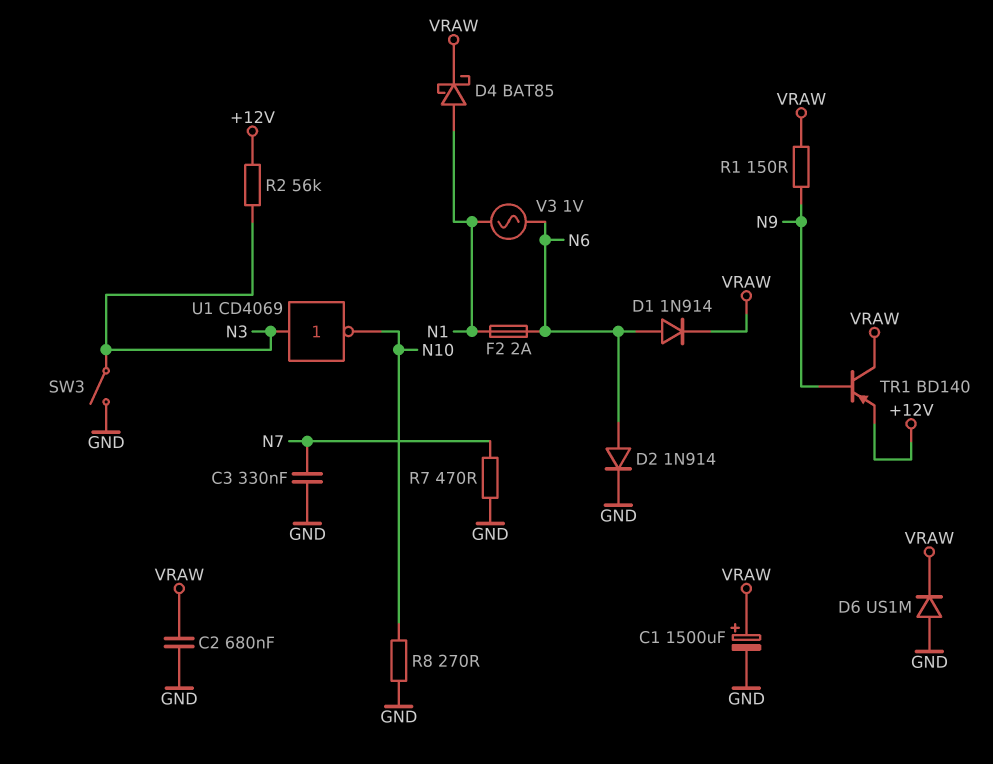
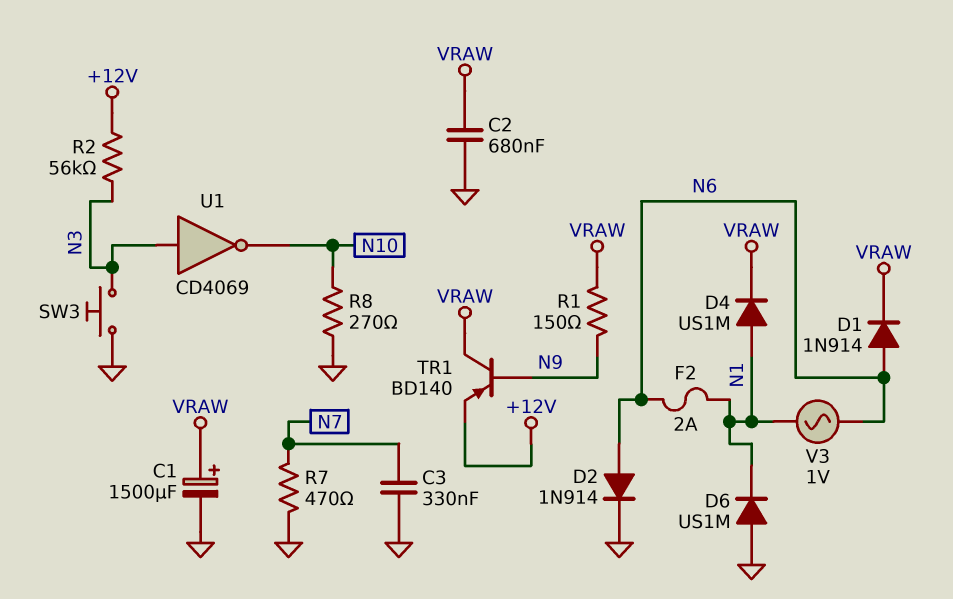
D4: schottky BAT85 (A N1, K VRAW) -> diode US1M (A N1, K VRAW)
D6: diode US1M (A GND, K VRAW) -> diode US1M (A GND, K N1)
SW3: switch (GND, N3) -> button (GND, N3)

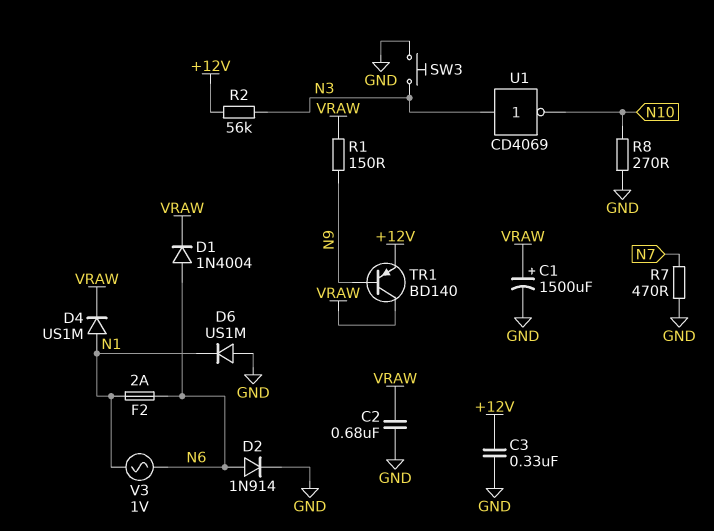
C3: 330nF (GND, N7) -> 330nF (+12V, GND)
D1: diode 1N914 (A N6, K VRAW) -> diode 1N4004 (A N6, K VRAW)

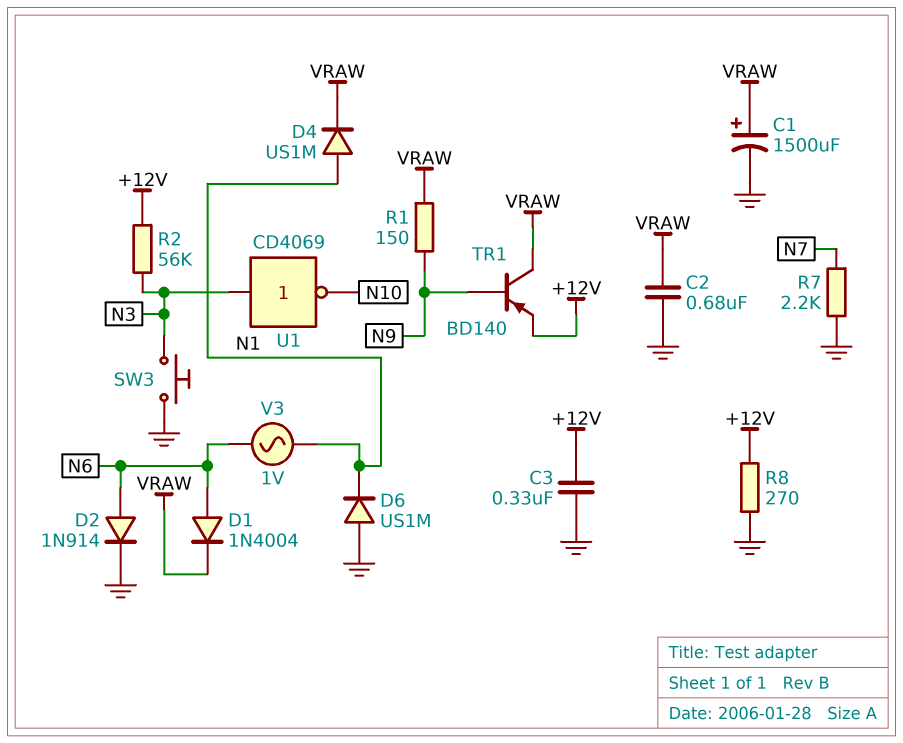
F2: 2A (N1, N6) -> none
R7: 470 (GND, N7) -> 2.2k (GND, N7)
R8: 270 (GND, N10) -> 270 (+12V, GND)

